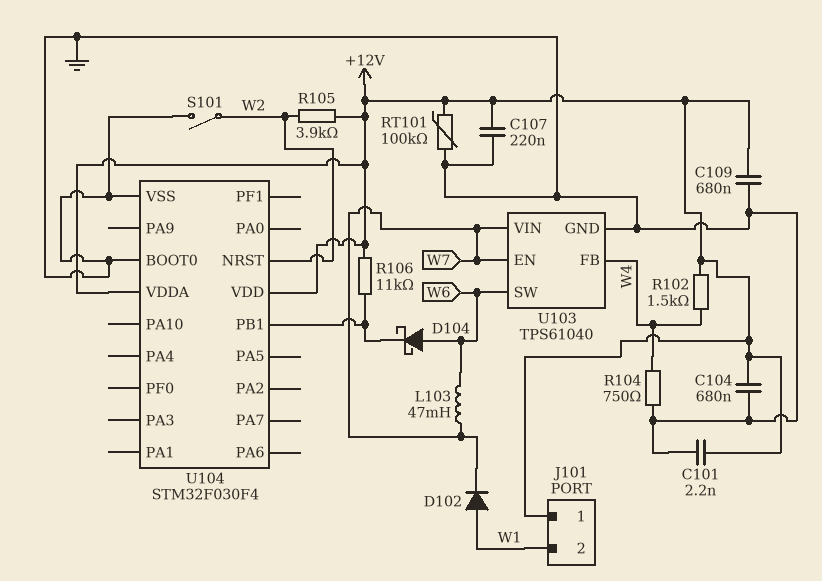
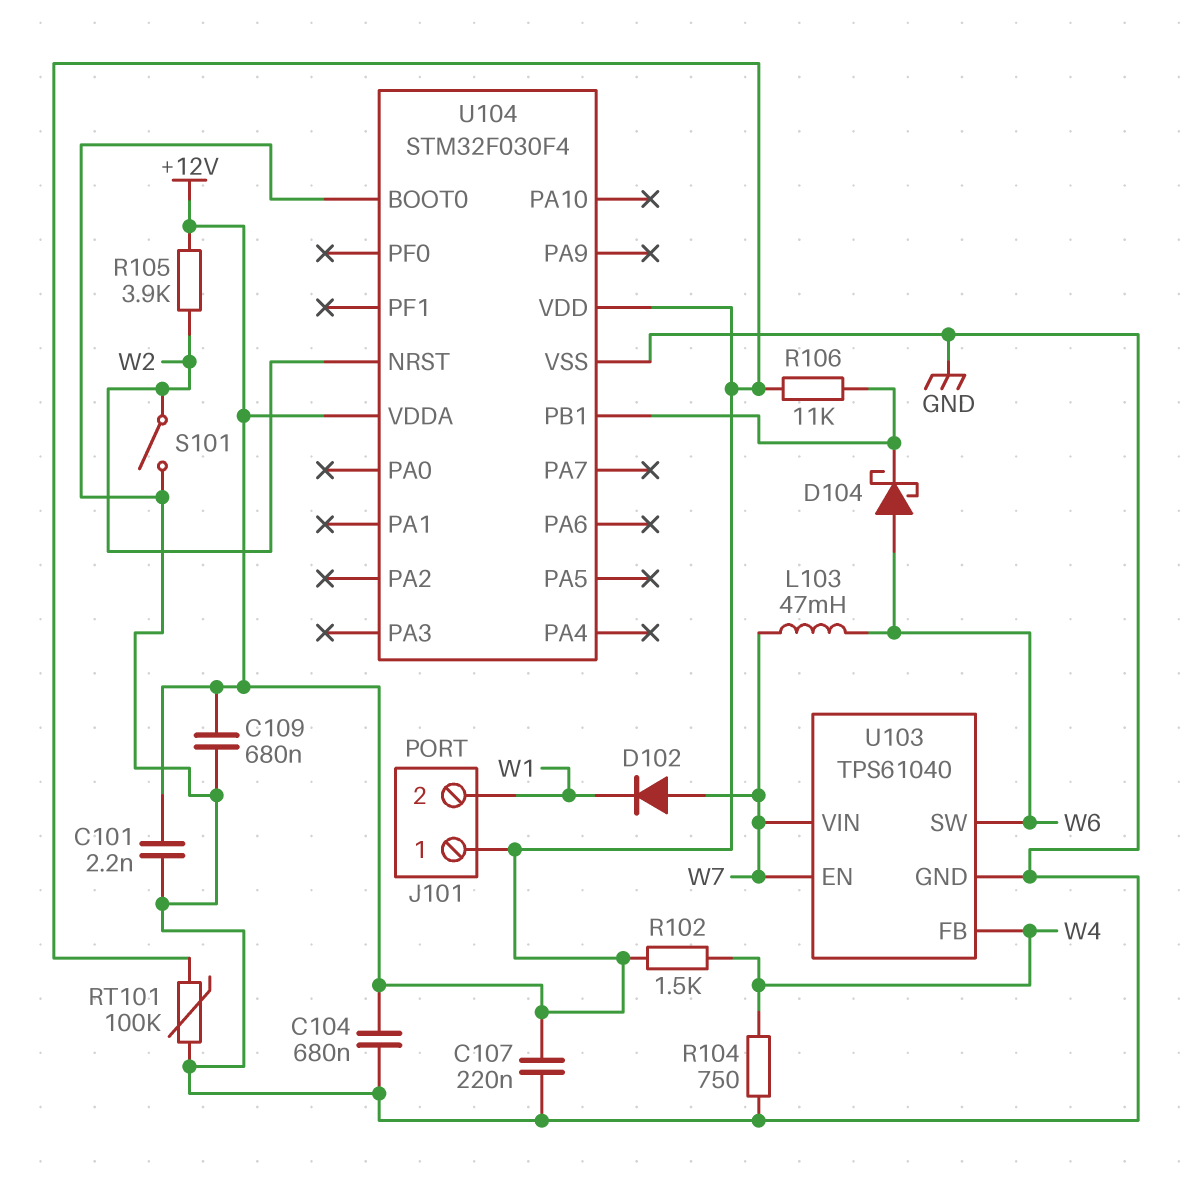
D102: diode (A W1, K W7) -> diode (A W7, K W1)

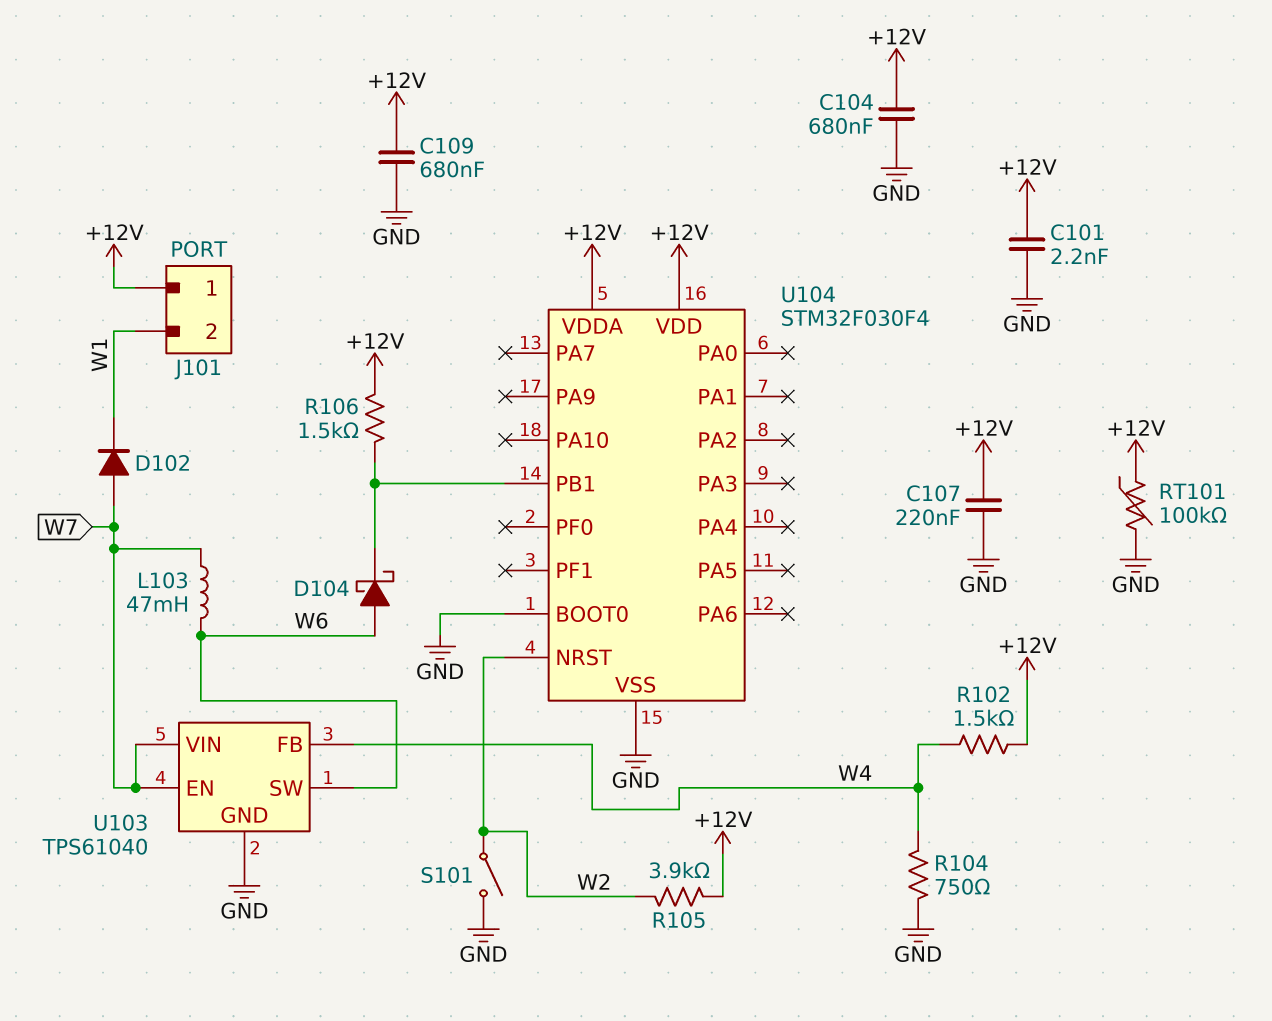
R106: 11k (+12V, U104/PB1) -> 1.5k (+12V, U104/PB1)

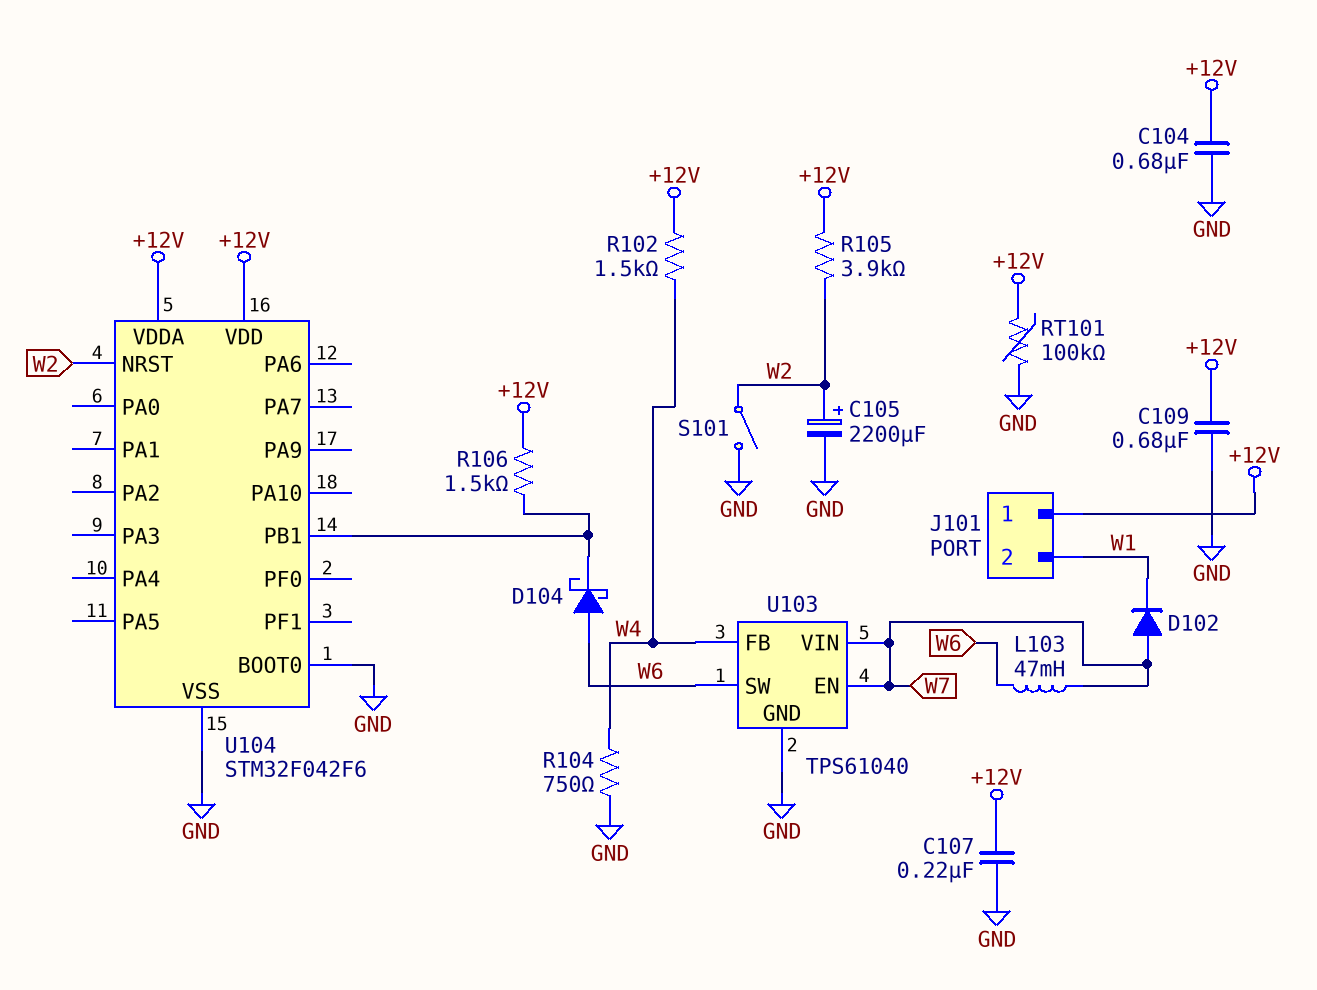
C101: 2.2nF (+12V, GND) -> none
C105: none -> 2200uF (plus W2, minus GND)
U104: STM32F030F4 -> STM32F042F6

